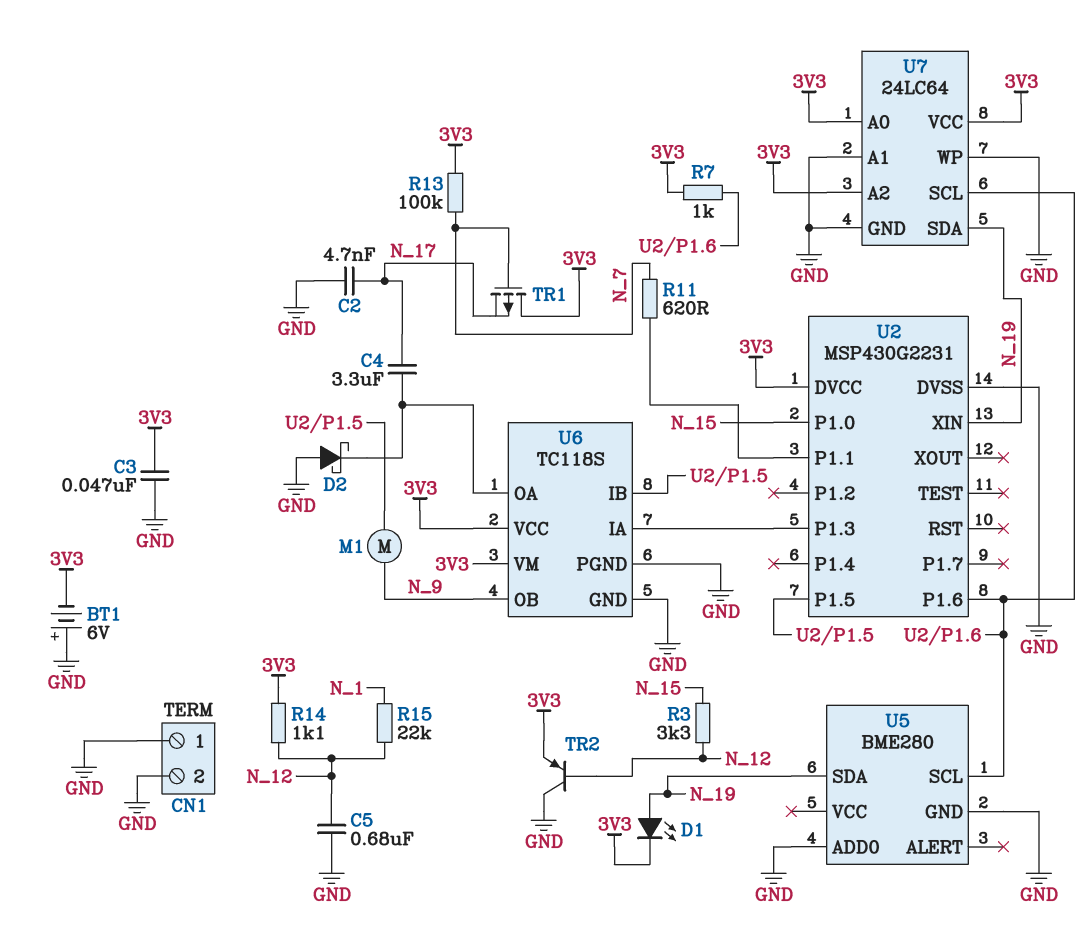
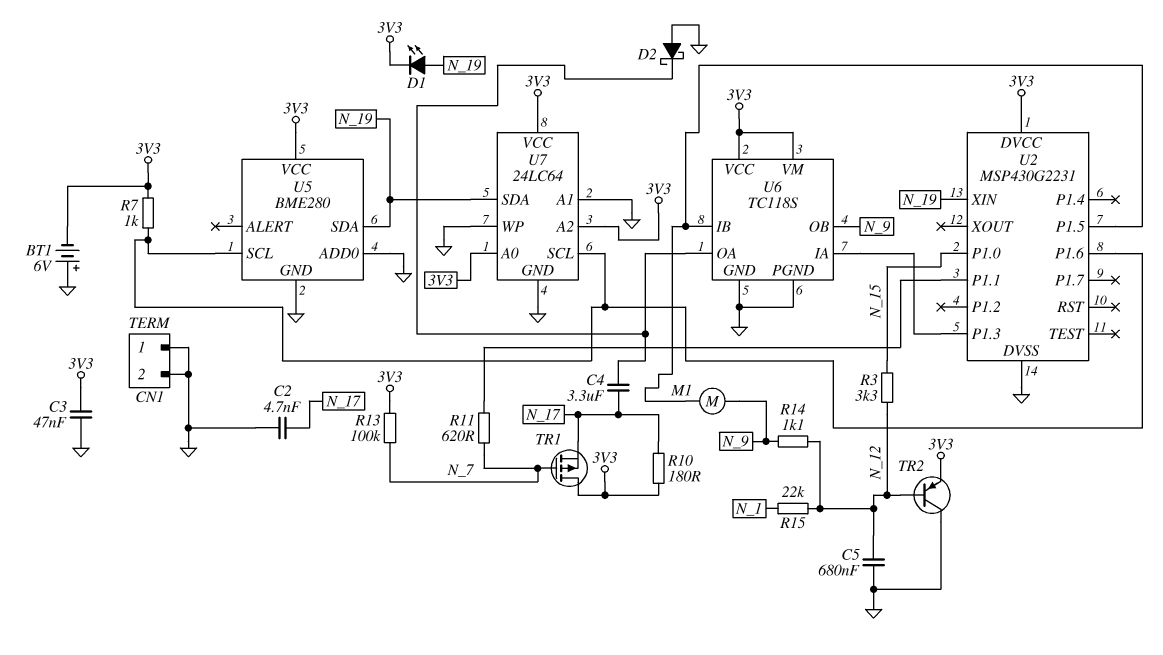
R10: none -> 180 (3V3, N_17)
R14: 1.1k (3V3, N_12) -> 1.1k (N_9, N_12)
U5 pin VCC: none -> 3V3

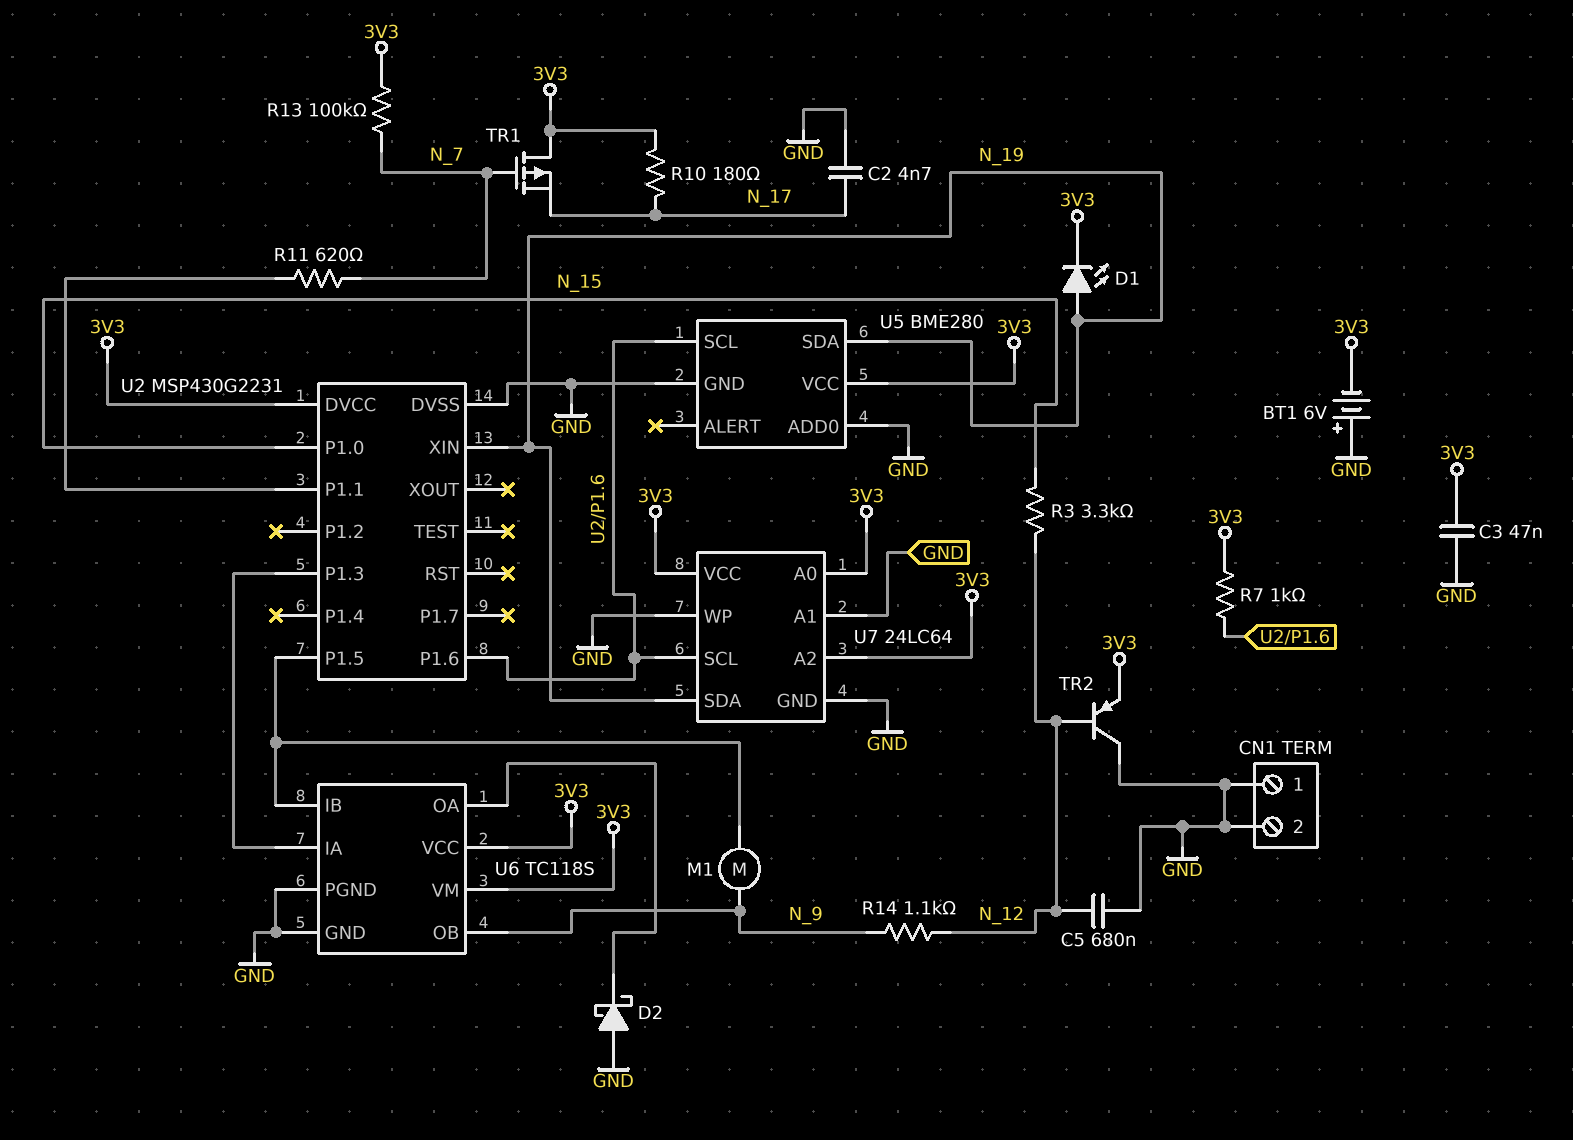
C4: 3.3uF (N_17, U6/OA) -> none
R15: 22k (N_1, N_12) -> none

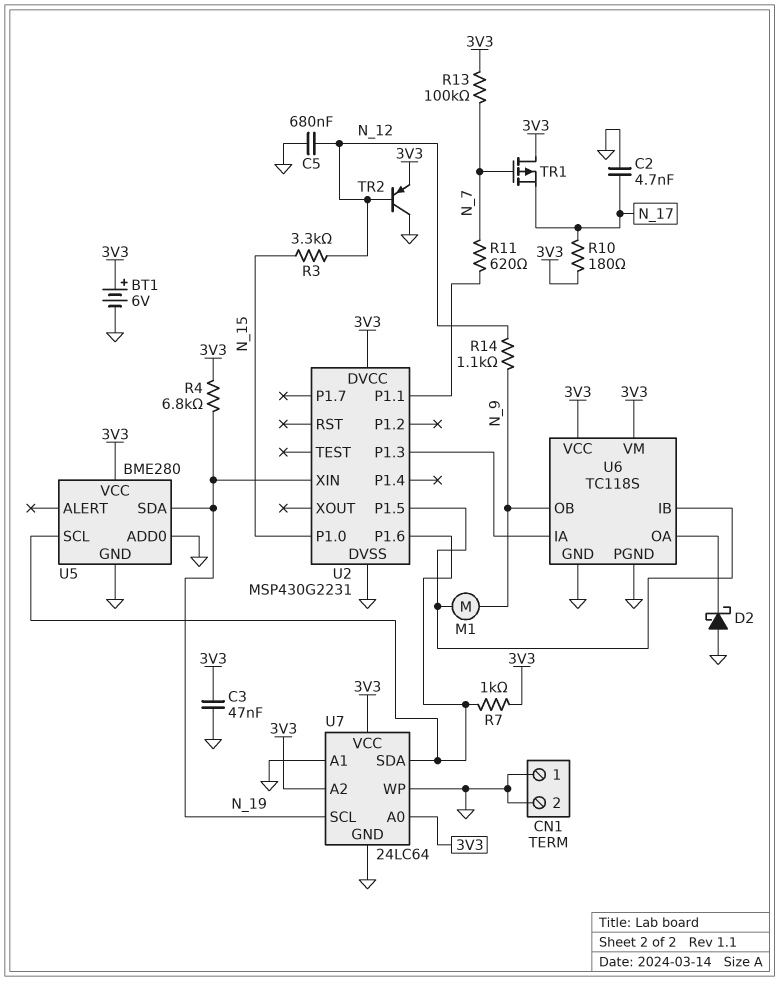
BT1: 6V (plus GND, minus 3V3) -> 6V (plus 3V3, minus GND)
D1: LED (A N_19, K 3V3) -> none
R4: none -> 6.8k (3V3, N_19)
U7 pin SCL: U2/P1.6 -> N_19
U7 pin SDA: N_19 -> U2/P1.6

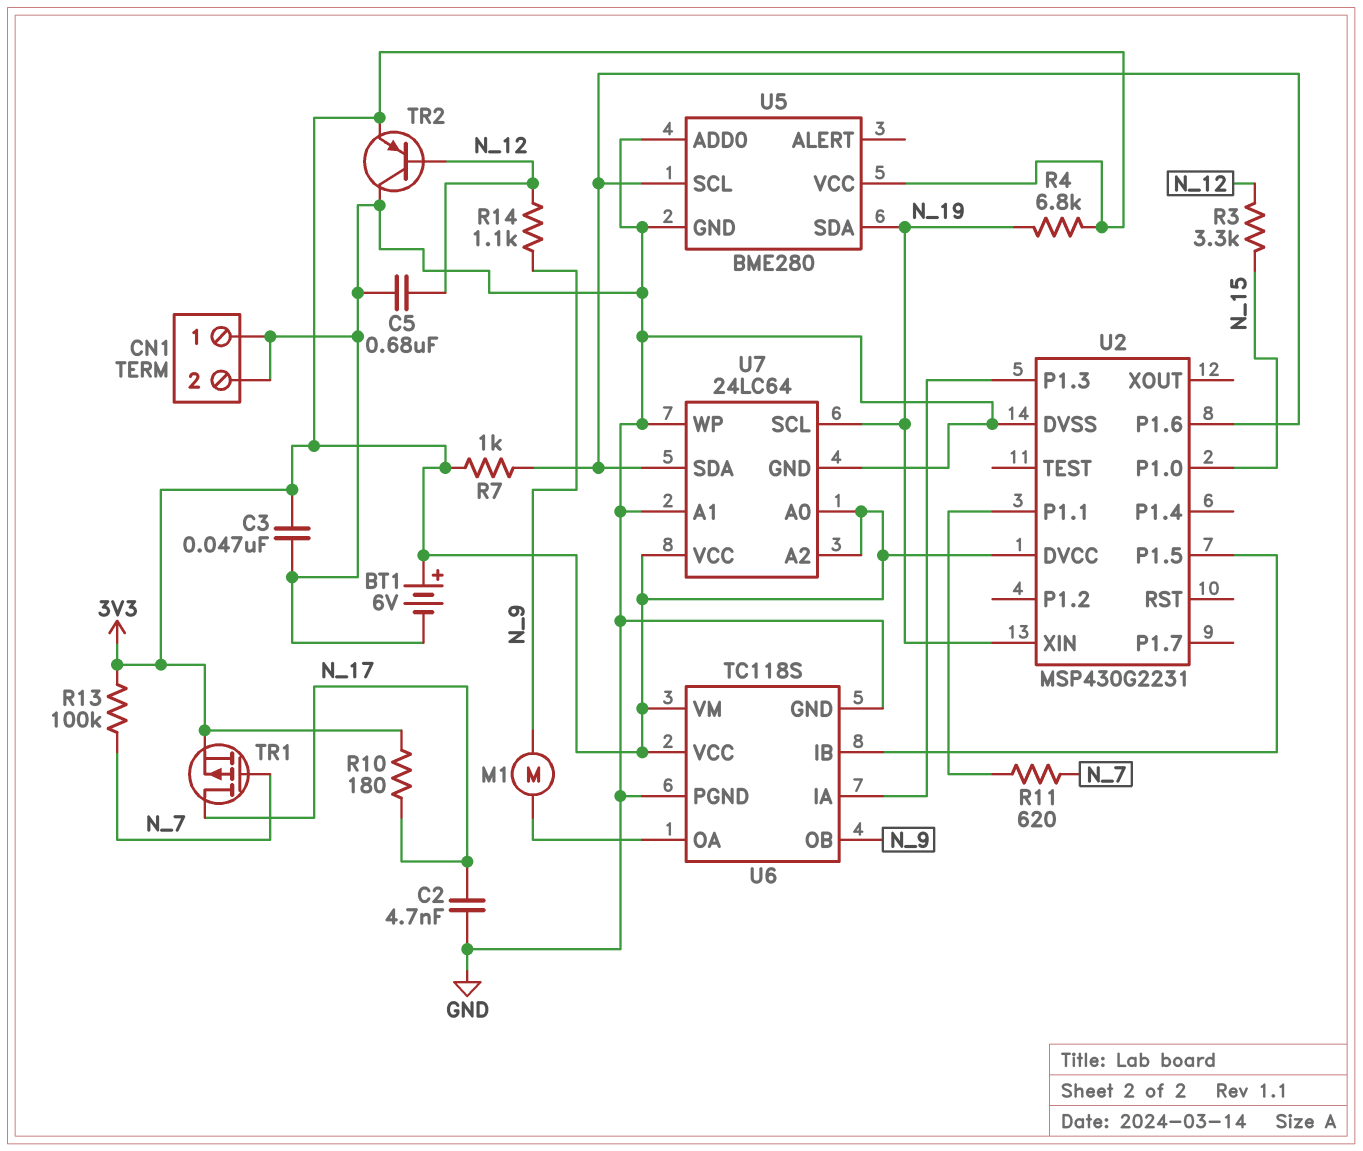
D2: schottky (A GND, K U6/OA) -> none
M1: motor (N_9, U2/P1.5) -> motor (N_9, U6/OA)
TR1: PMOS (G N_7, D 3V3, S N_17) -> PMOS (G N_7, D N_17, S 3V3)

